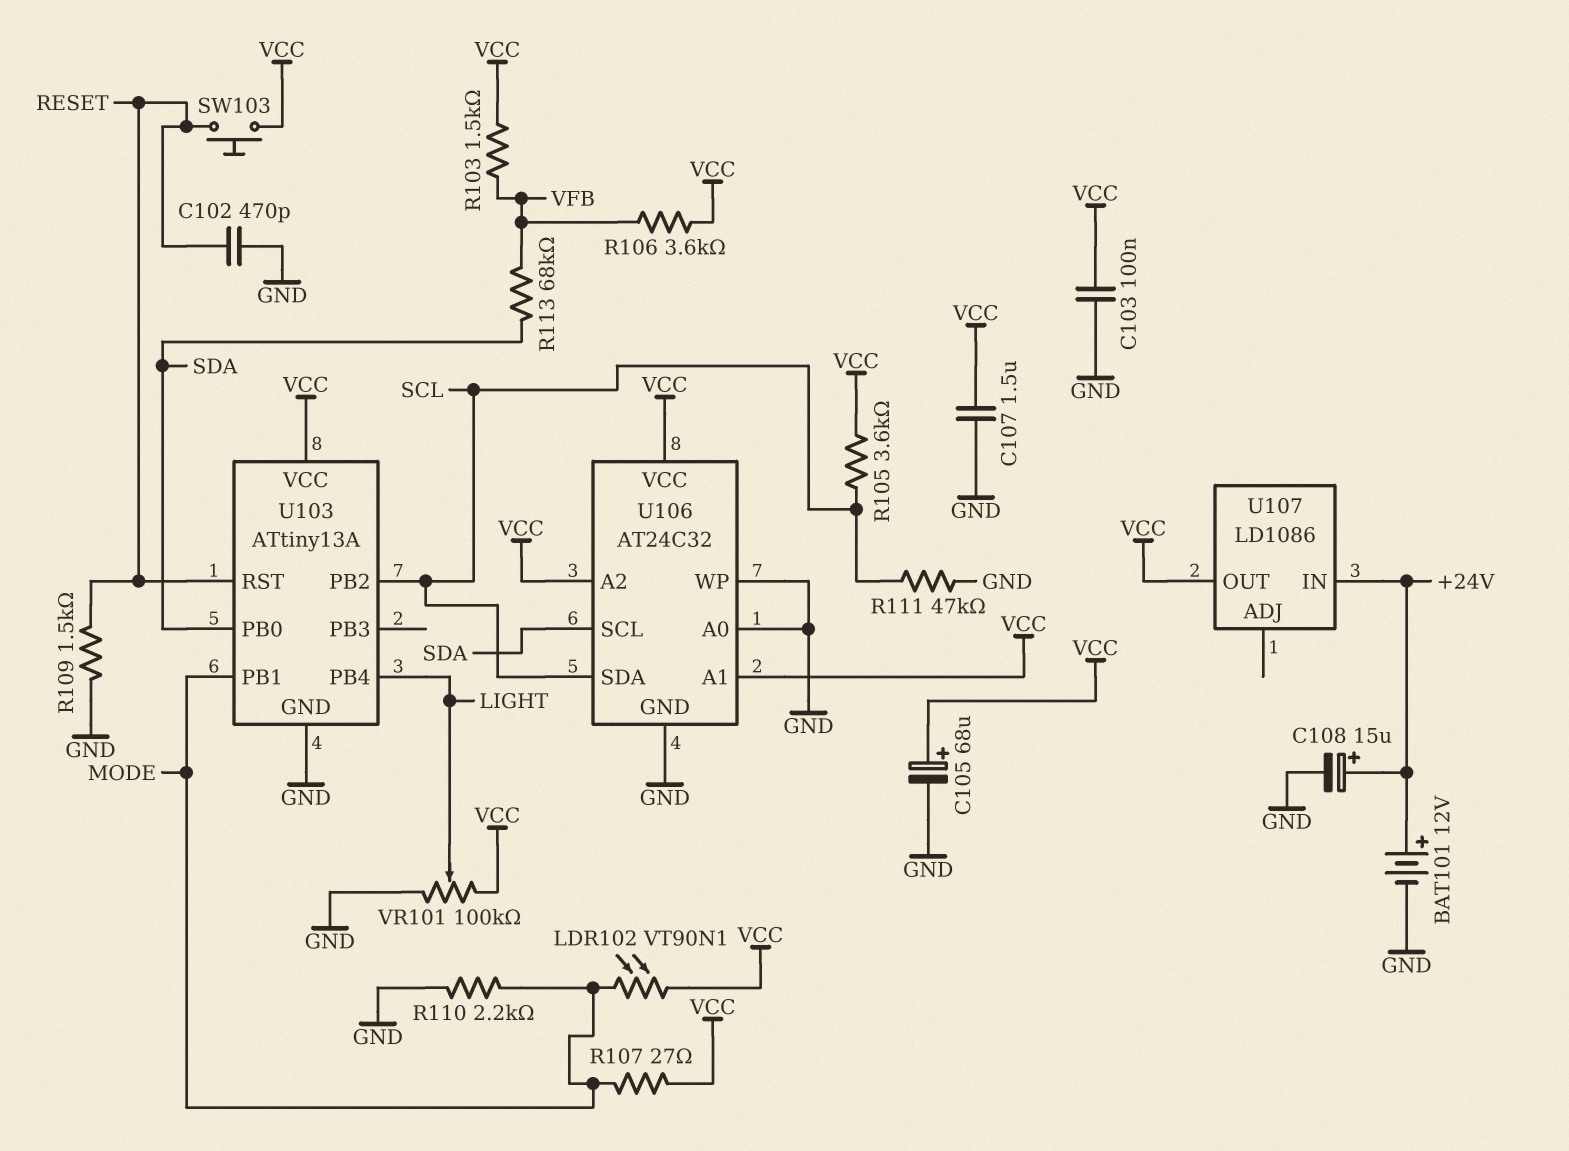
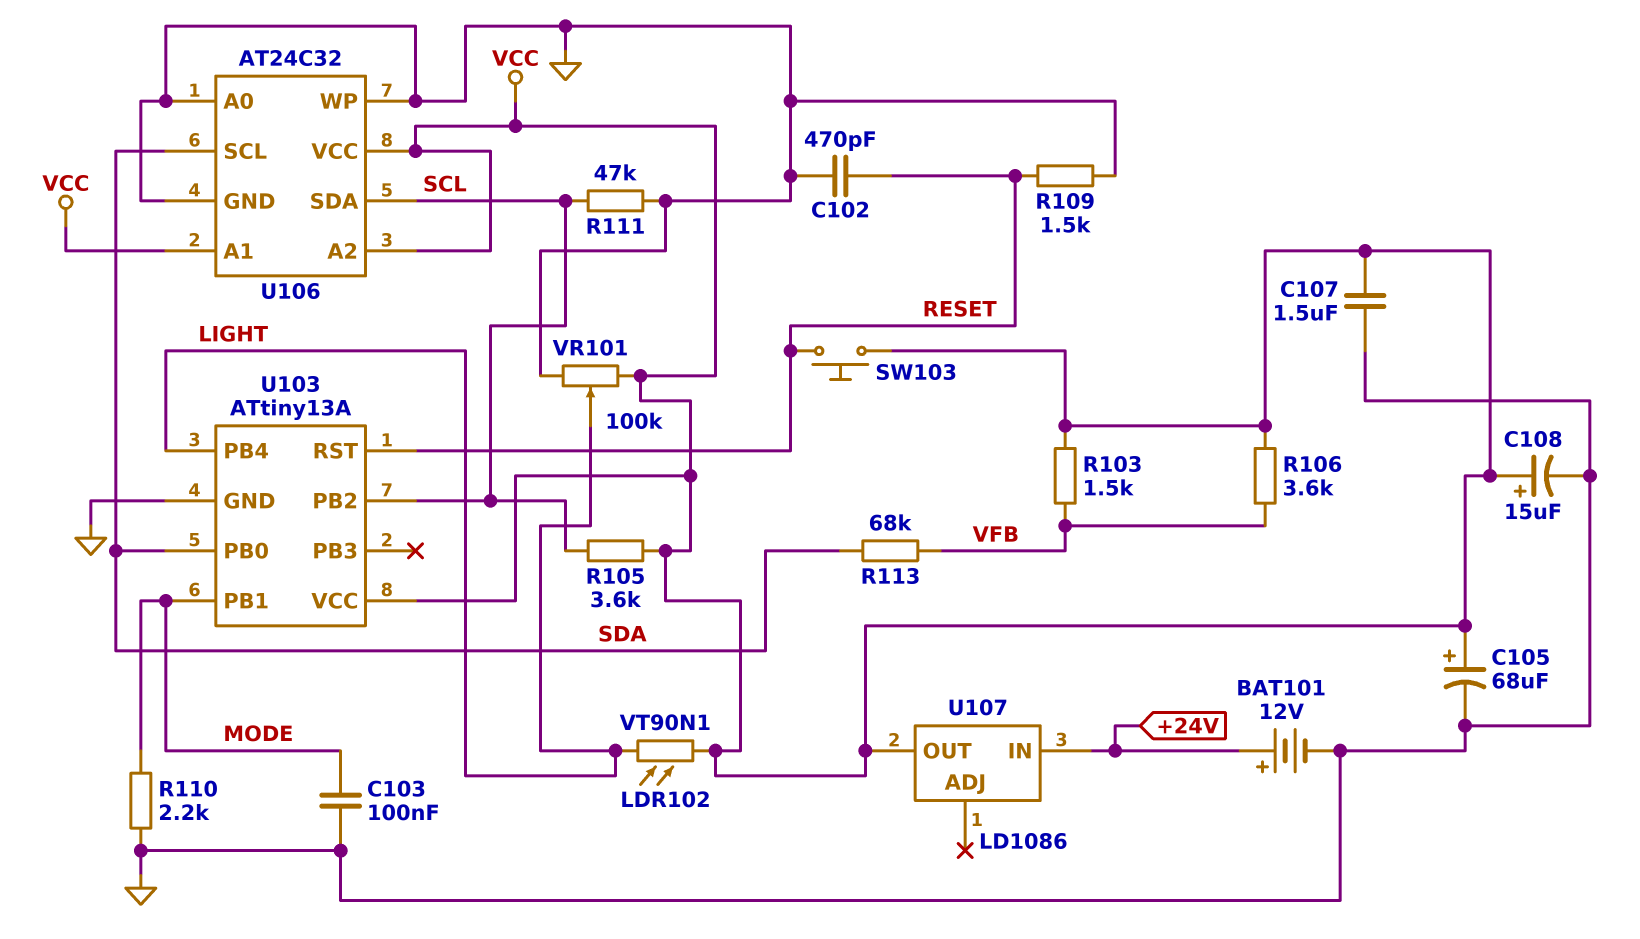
C103: 100nF (GND, VCC) -> 100nF (GND, MODE)
C108: 15uF (plus +24V, minus GND) -> 15uF (plus VCC, minus GND)
LDR102: VT90N1 (MODE, VCC) -> VT90N1 (LIGHT, VCC)
R107: 27 (MODE, VCC) -> none

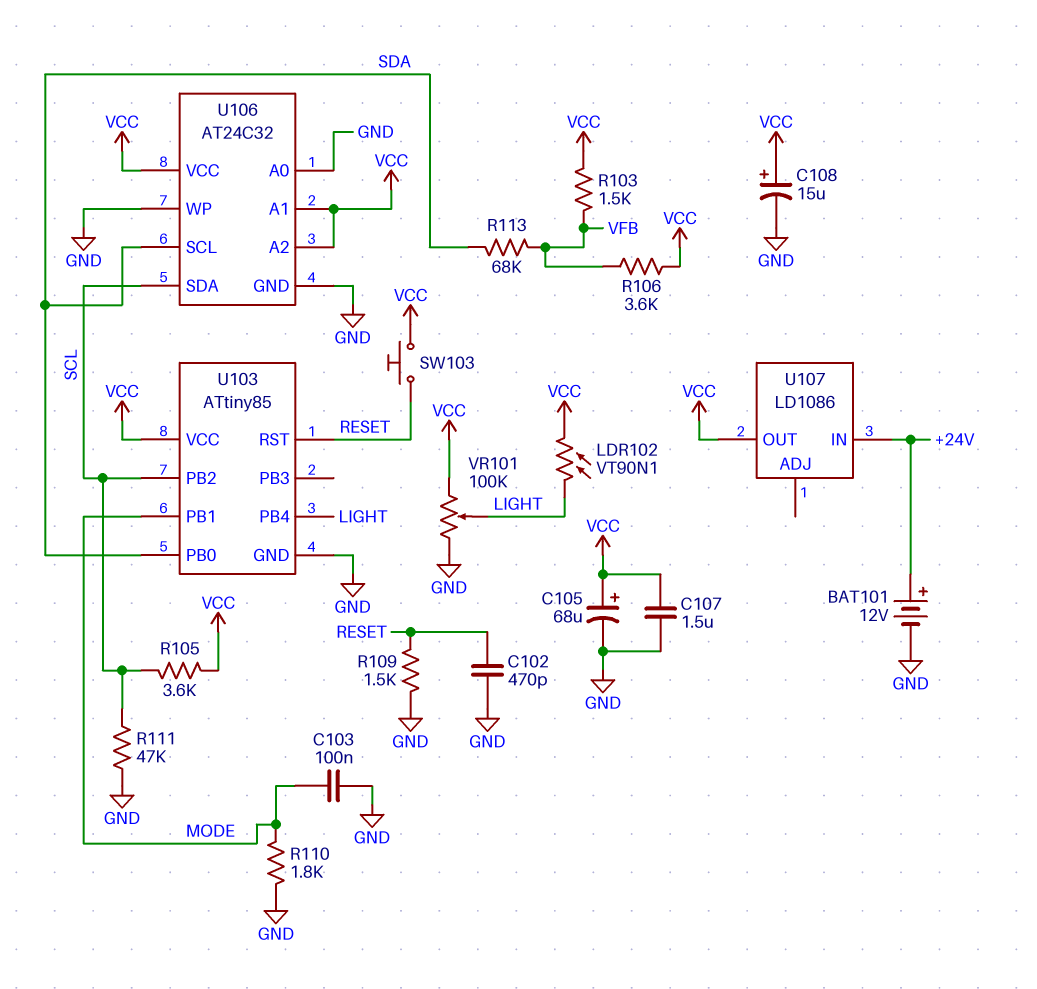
R110: 2.2k (GND, MODE) -> 1.8k (GND, MODE)
U103: ATtiny13A -> ATtiny85

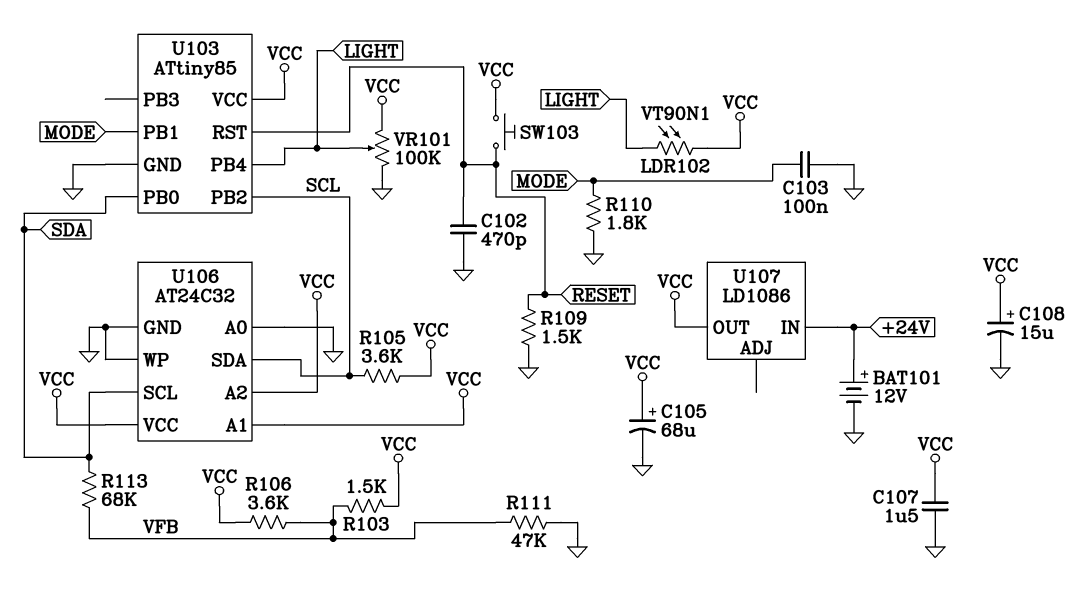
R111: 47k (GND, SCL) -> 47k (GND, VFB)

